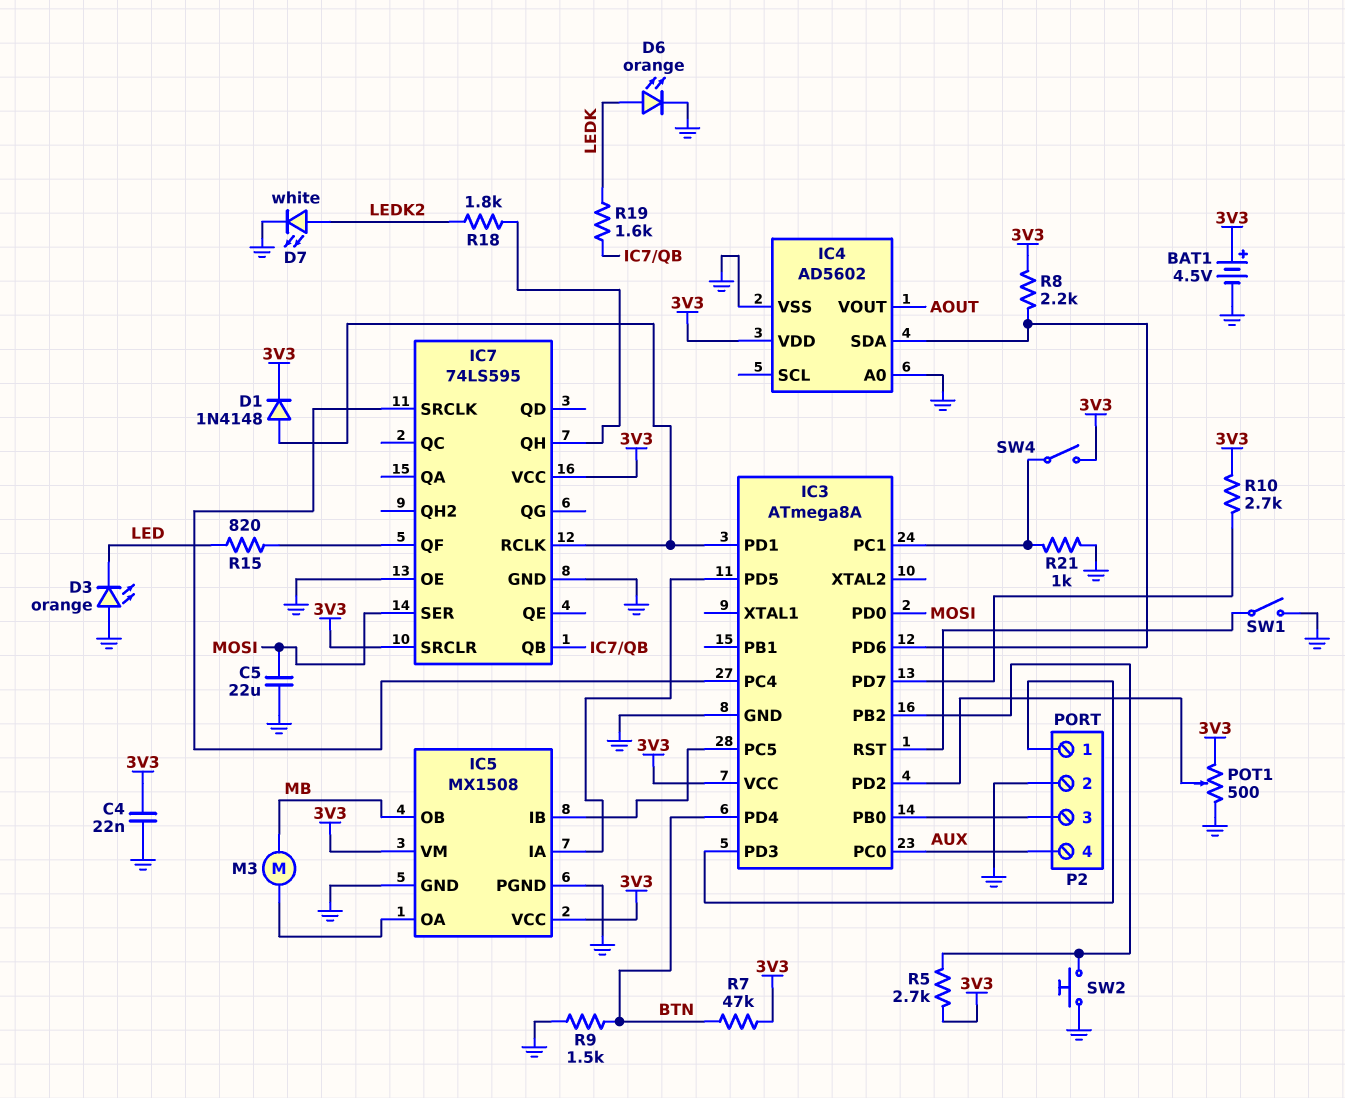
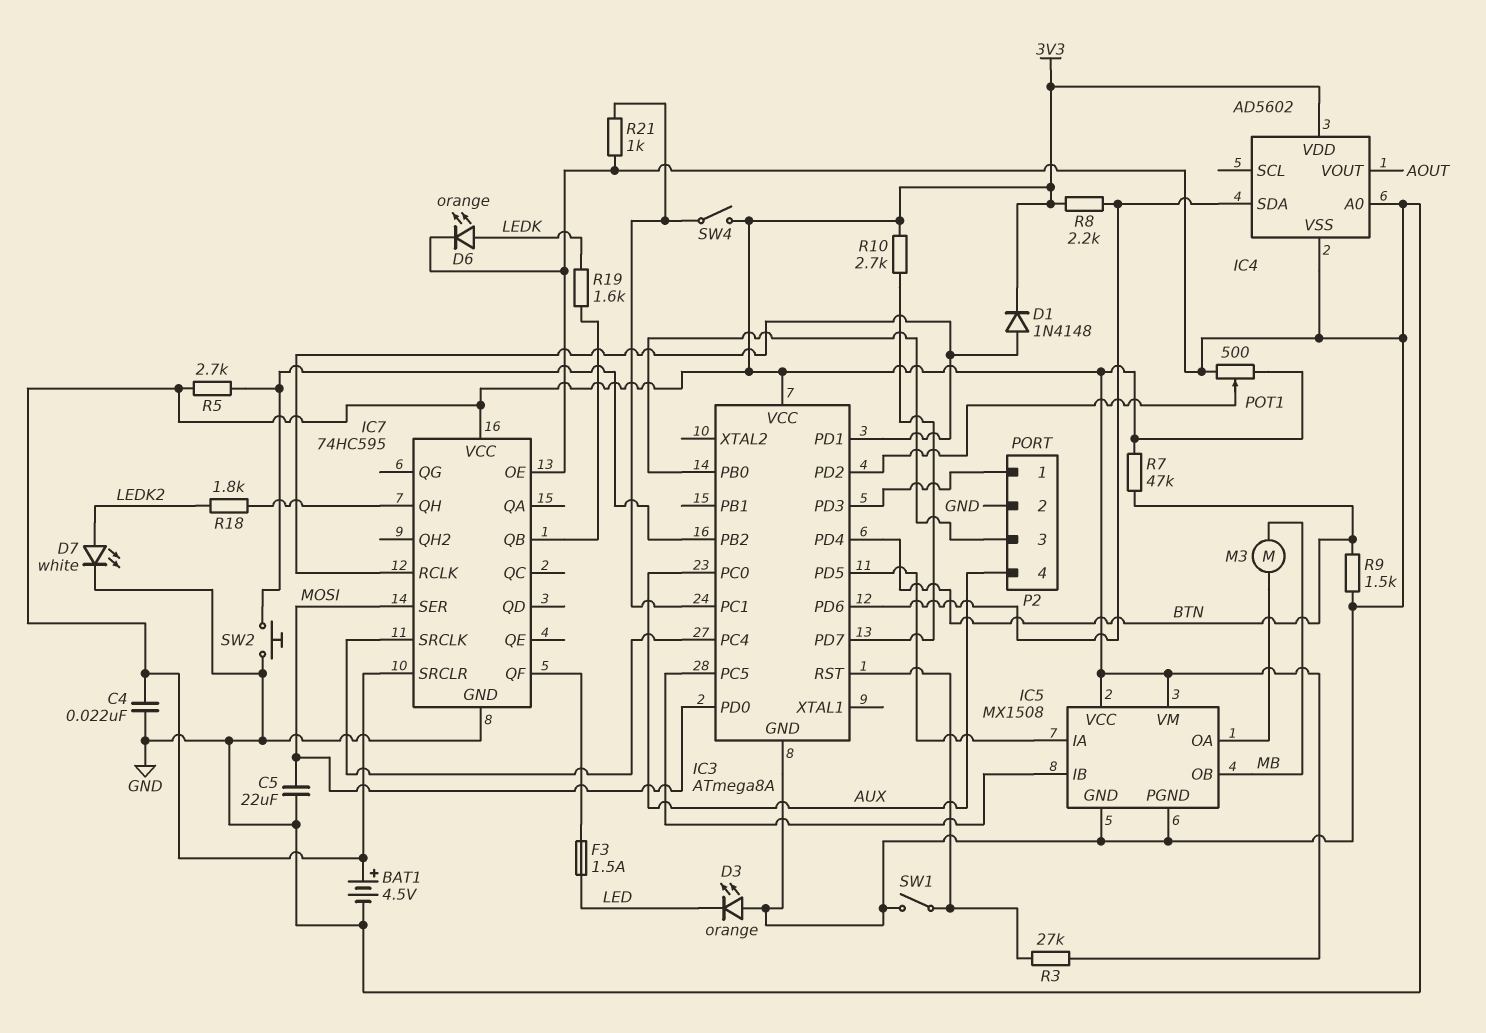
F3: none -> 1.5A (IC7/QF, LED)
IC7: 74LS595 -> 74HC595
R3: none -> 27k (3V3, IC3/RST)
R15: 820 (IC7/QF, LED) -> none

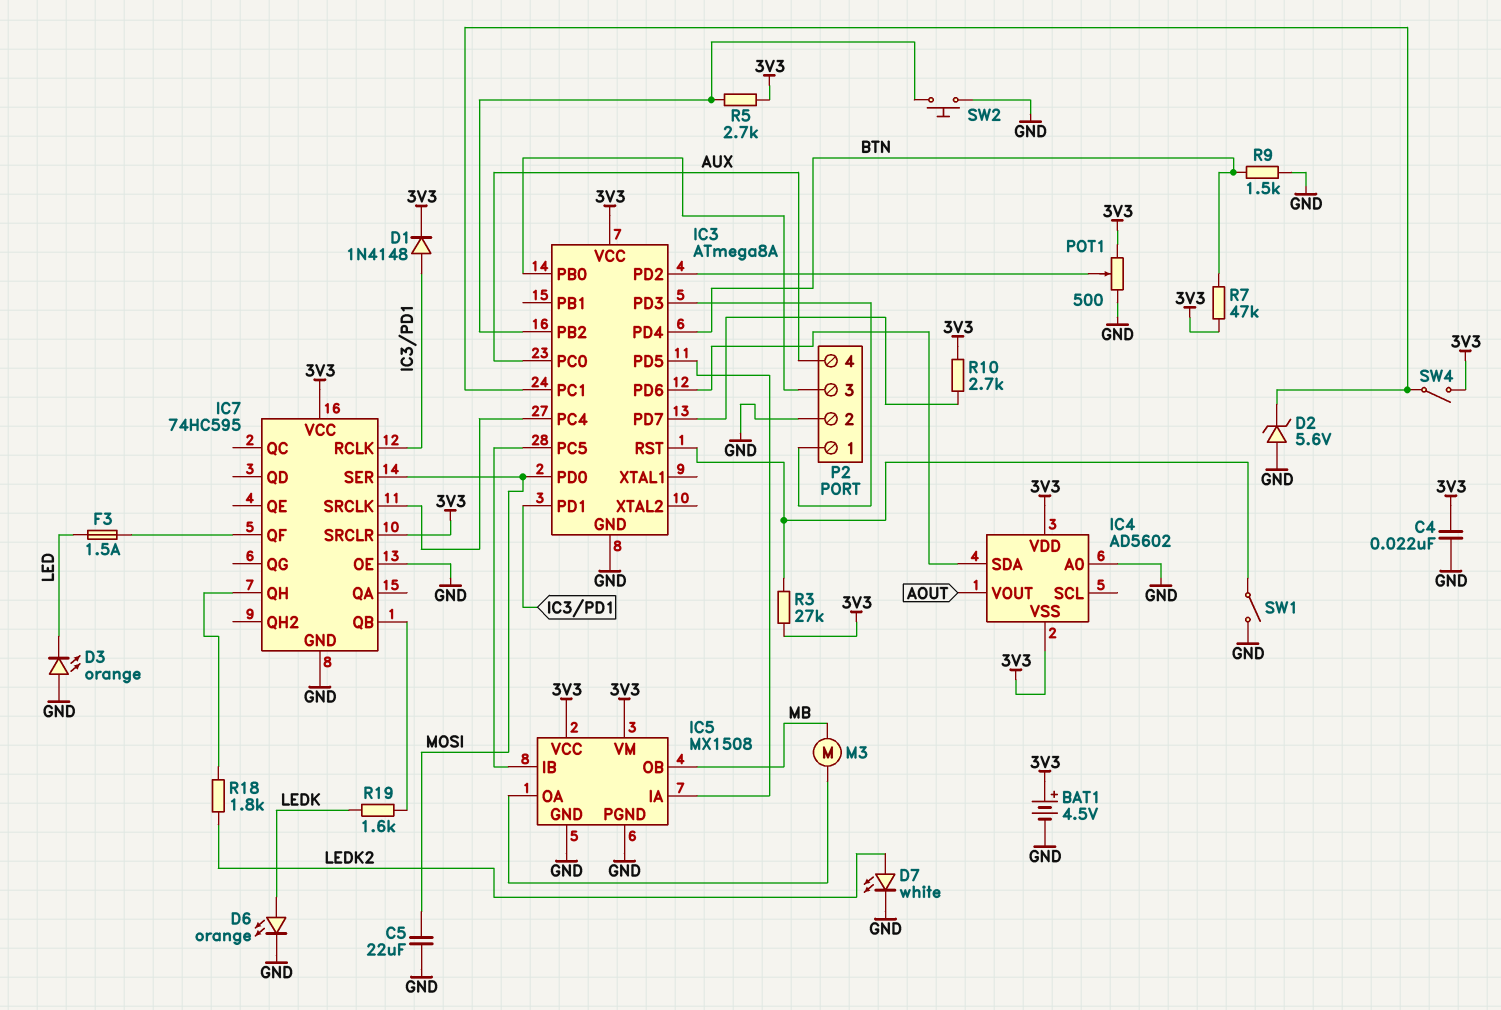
D2: none -> zener 5.6V (A GND, K IC3/PC1)
IC4 pin VSS: GND -> 3V3
R8: 2.2k (3V3, IC3/PD6) -> none
R21: 1k (GND, IC3/PC1) -> none

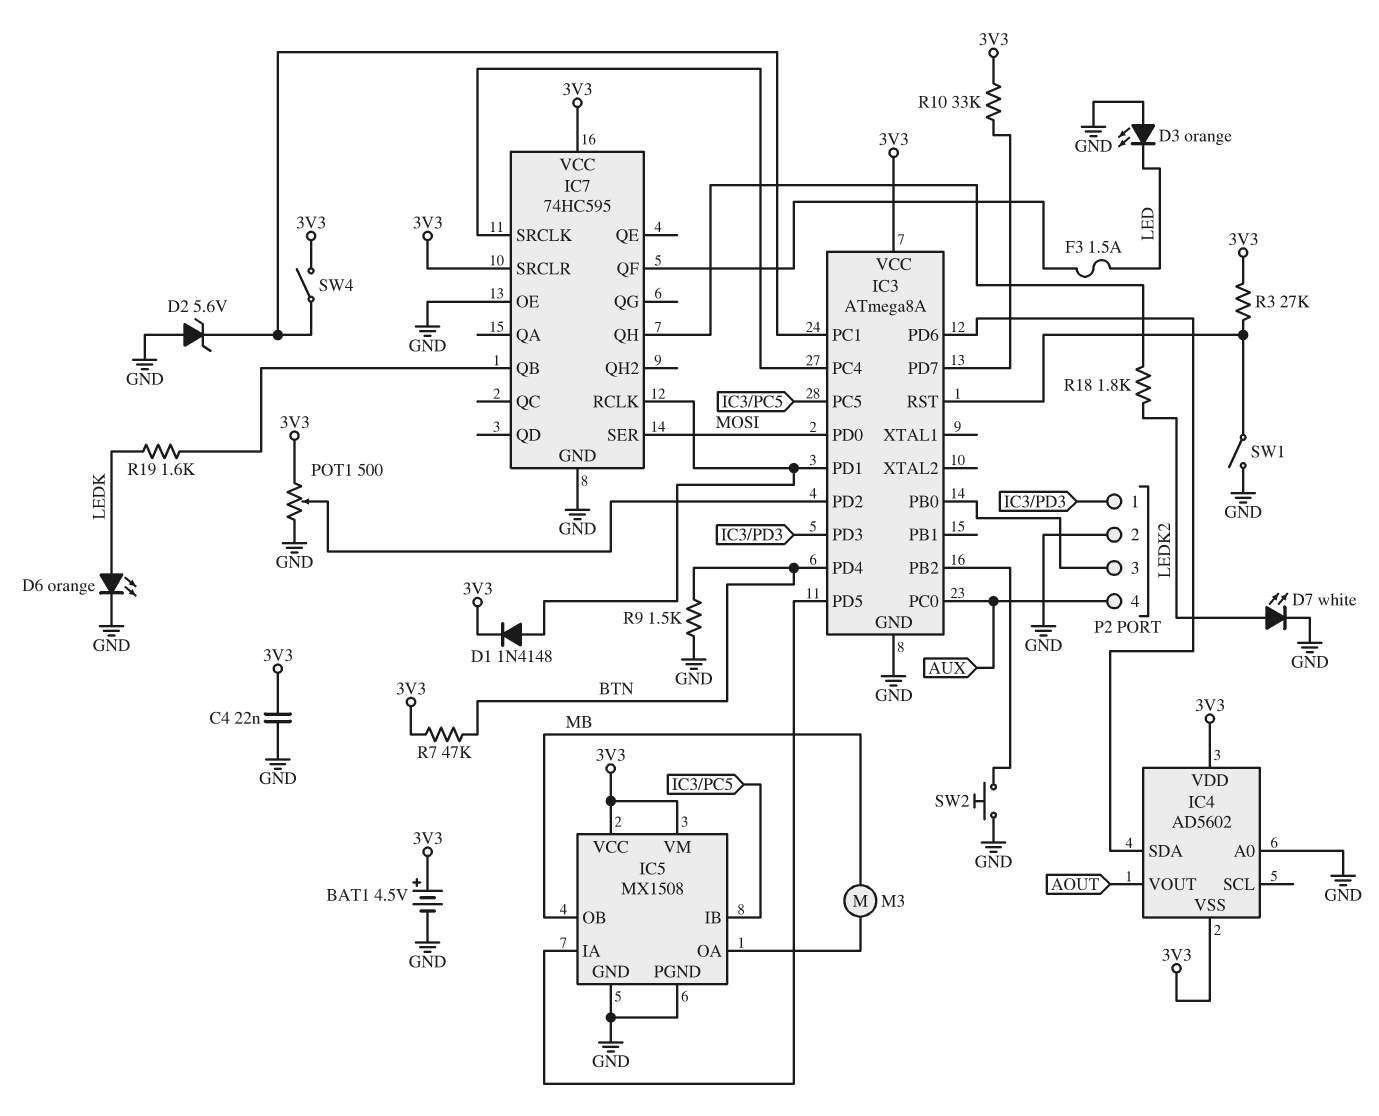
C5: 22uF (GND, MOSI) -> none
R5: 2.7k (3V3, IC3/PB2) -> none
R10: 2.7k (3V3, IC3/PD7) -> 33k (3V3, IC3/PD7)

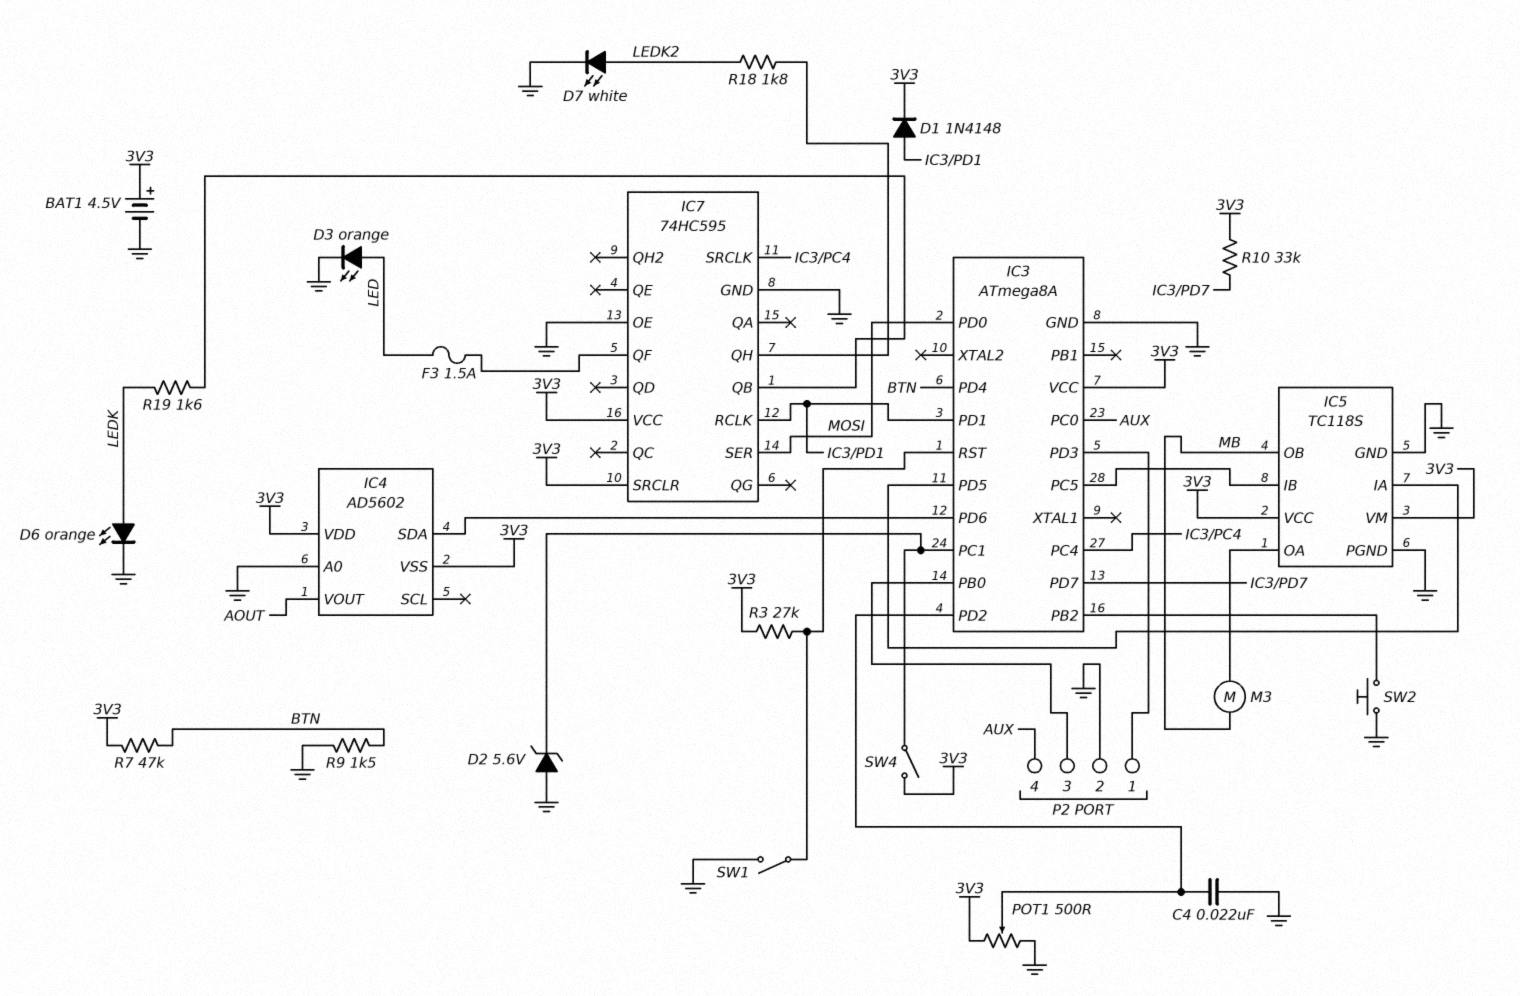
C4: 22nF (3V3, GND) -> 22nF (GND, IC3/PD2)
D3: LED orange (A GND, K LED) -> LED orange (A LED, K GND)
IC5: MX1508 -> TC118S

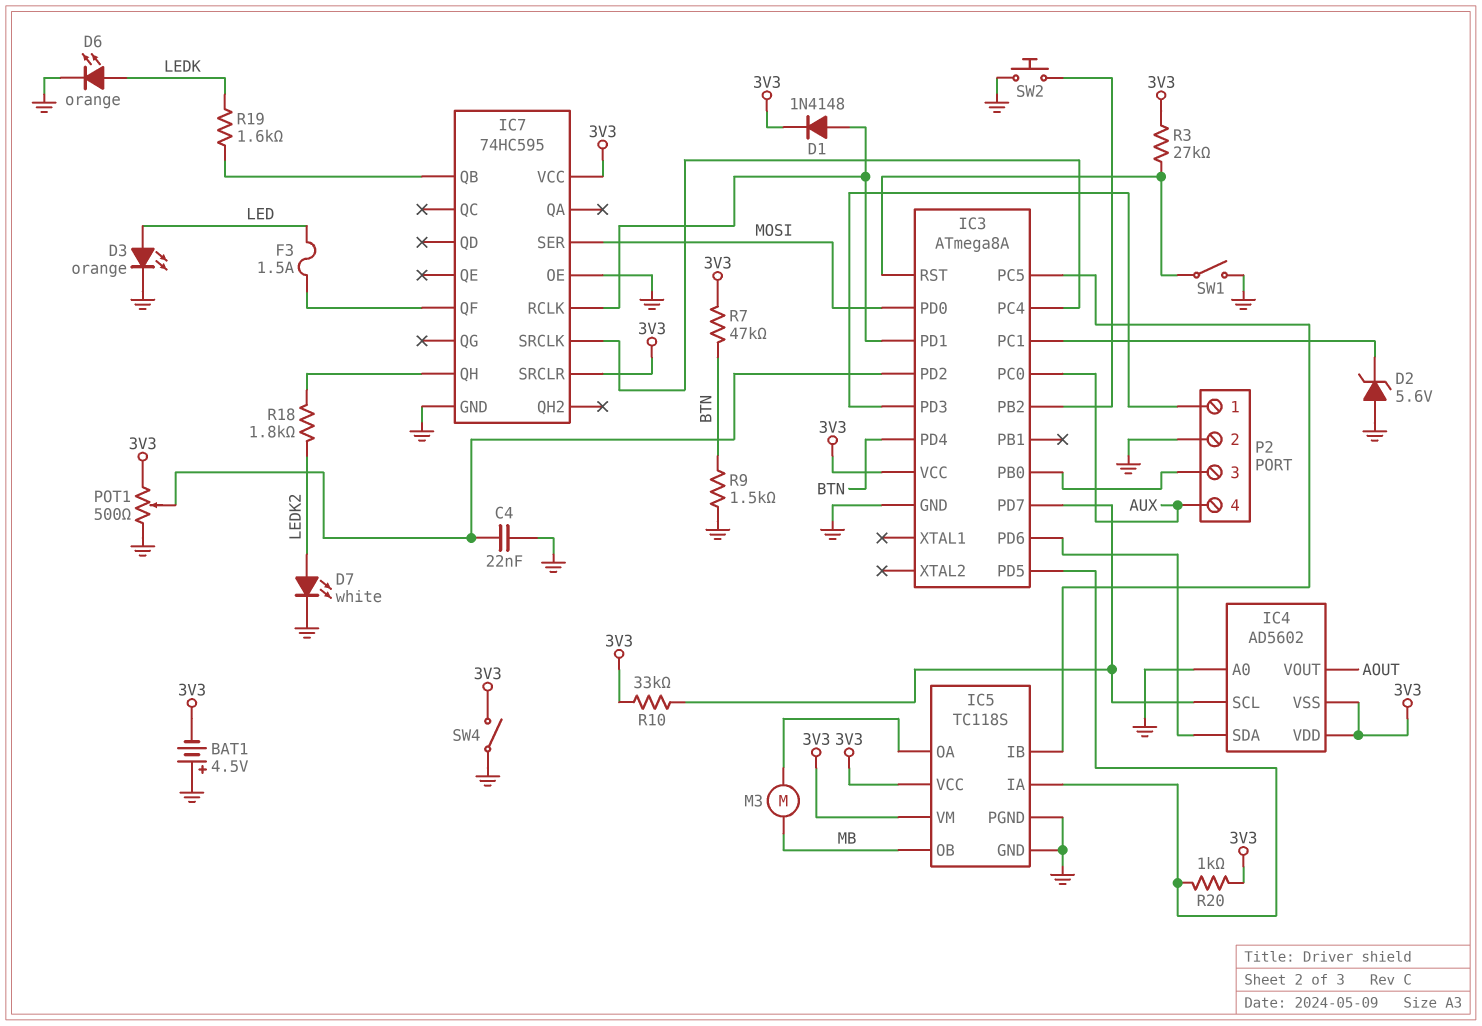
BAT1: 4.5V (plus 3V3, minus GND) -> 4.5V (plus GND, minus 3V3)
IC4 pin SCL: none -> IC3/PD7
R20: none -> 1k (3V3, IC3/PD5)
SW4: switch (3V3, IC3/PC1) -> switch (3V3, GND)

